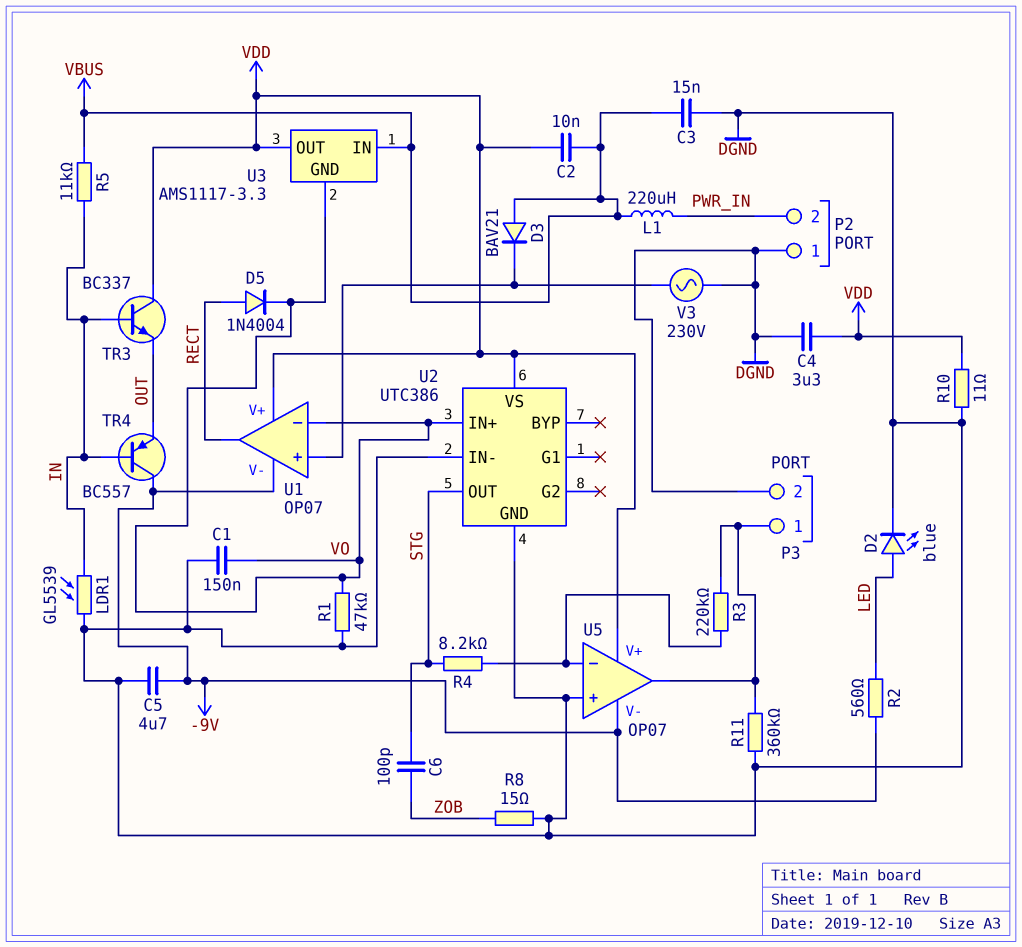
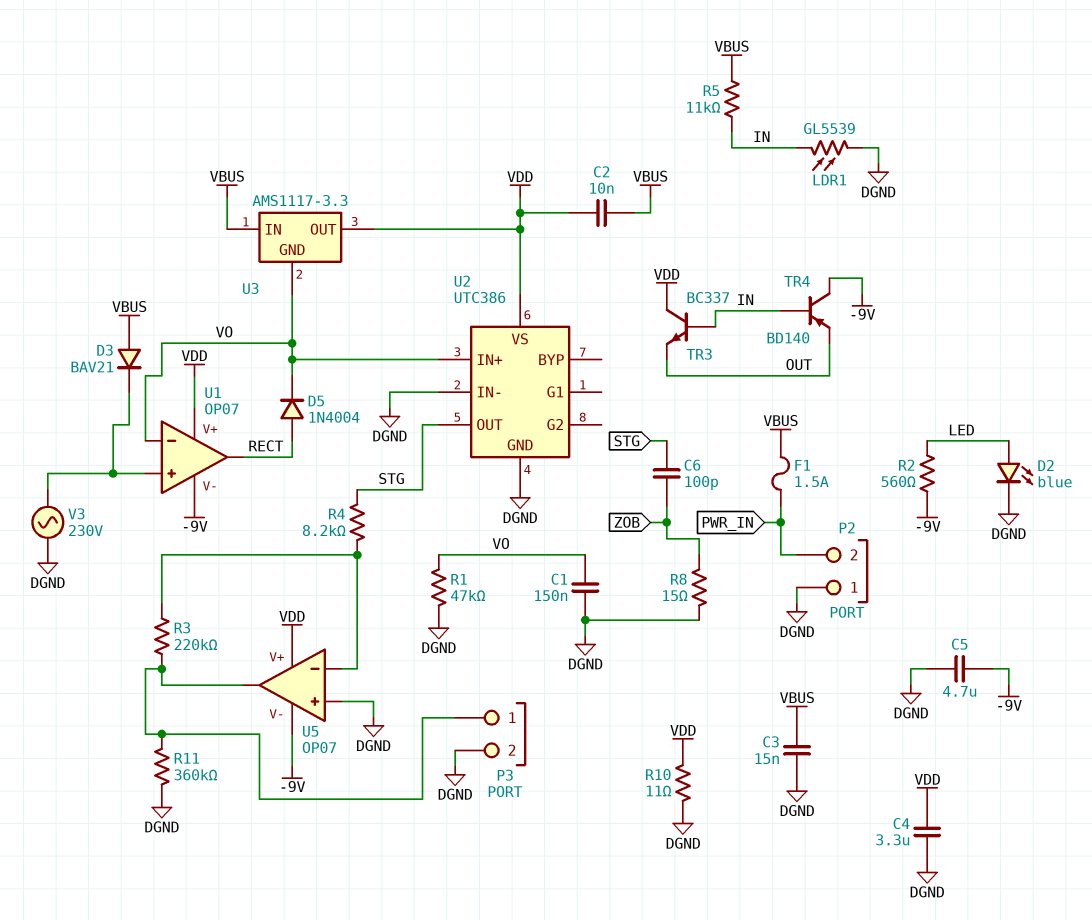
F1: none -> 1.5A (PWR_IN, VBUS)
L1: 220uH (PWR_IN, VBUS) -> none
TR4: PNP BC557 (B IN, C -9V, E OUT) -> PNP BD140 (B IN, C -9V, E OUT)

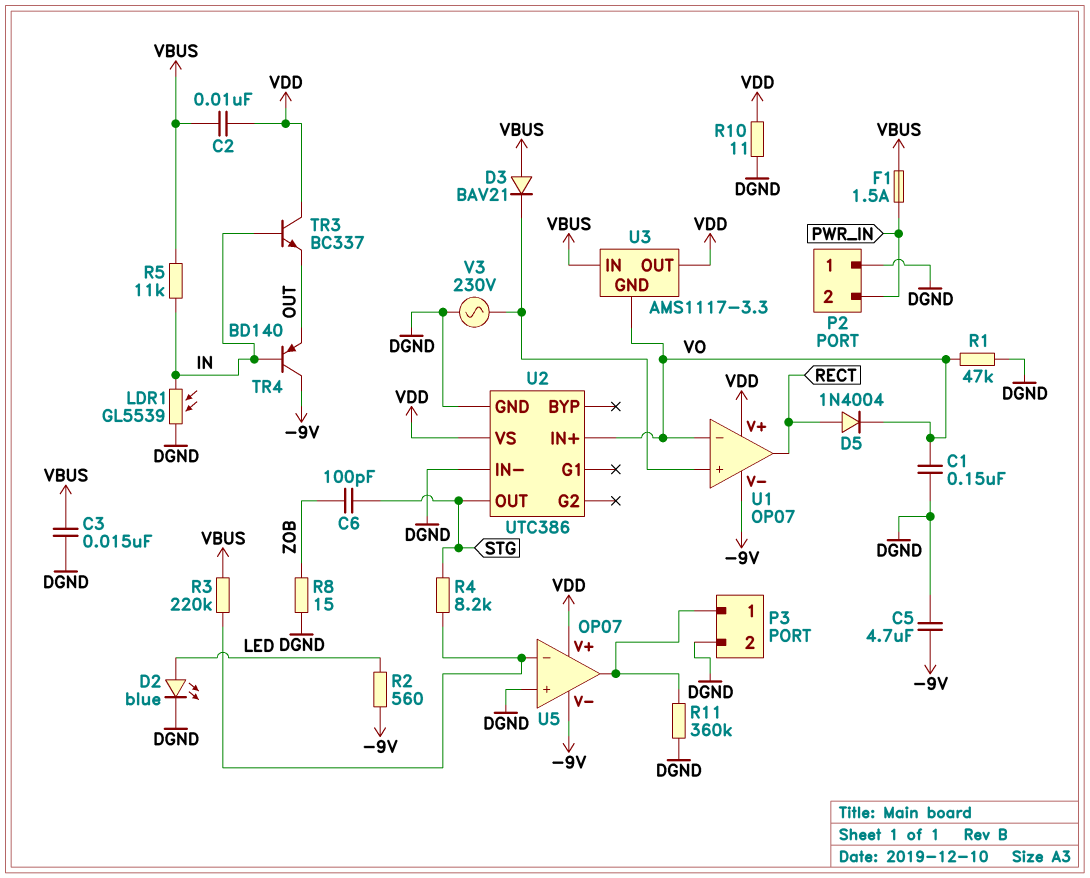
C4: 3.3uF (DGND, VDD) -> none
R3: 220k (P3/1, U5/in-) -> 220k (U5/in-, VBUS)

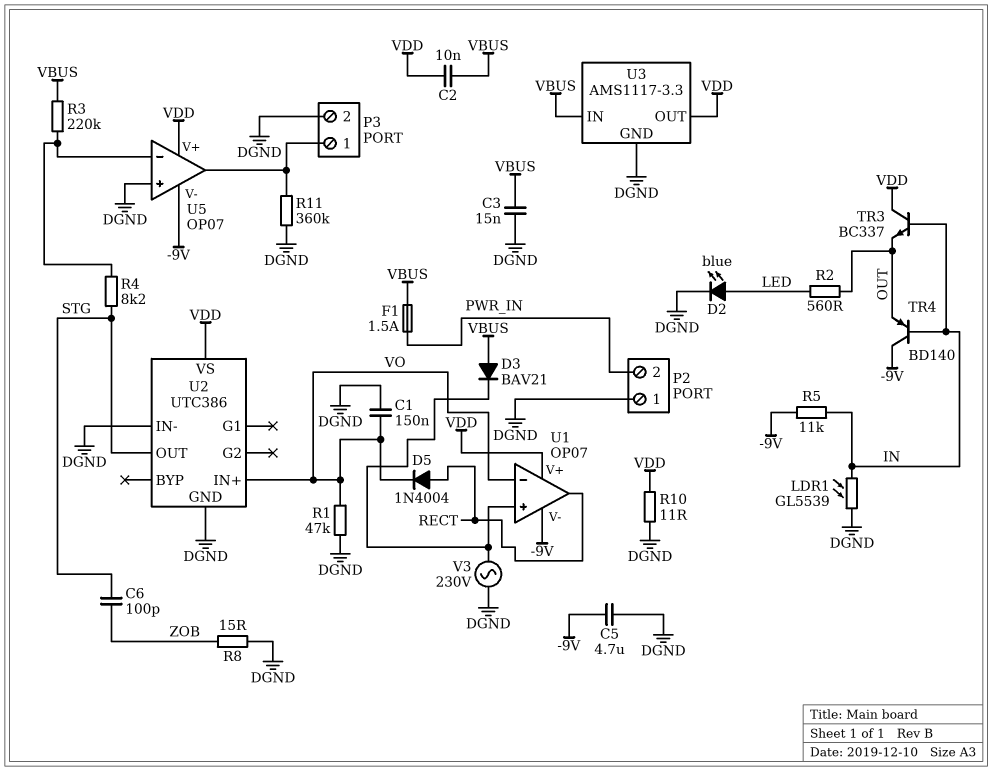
R2: 560 (-9V, LED) -> 560 (LED, OUT)
R5: 11k (IN, VBUS) -> 11k (-9V, IN)
U3 pin GND: VO -> DGND

